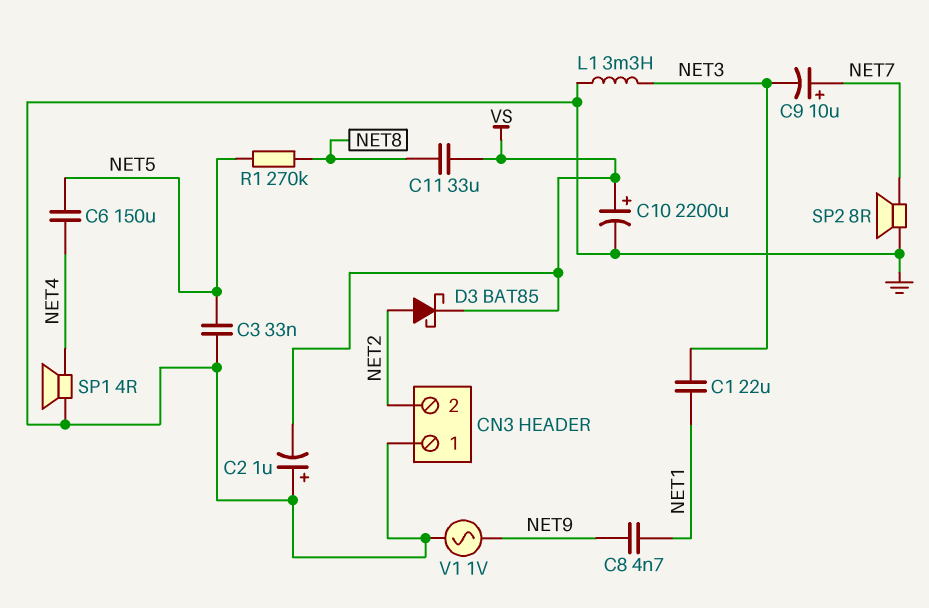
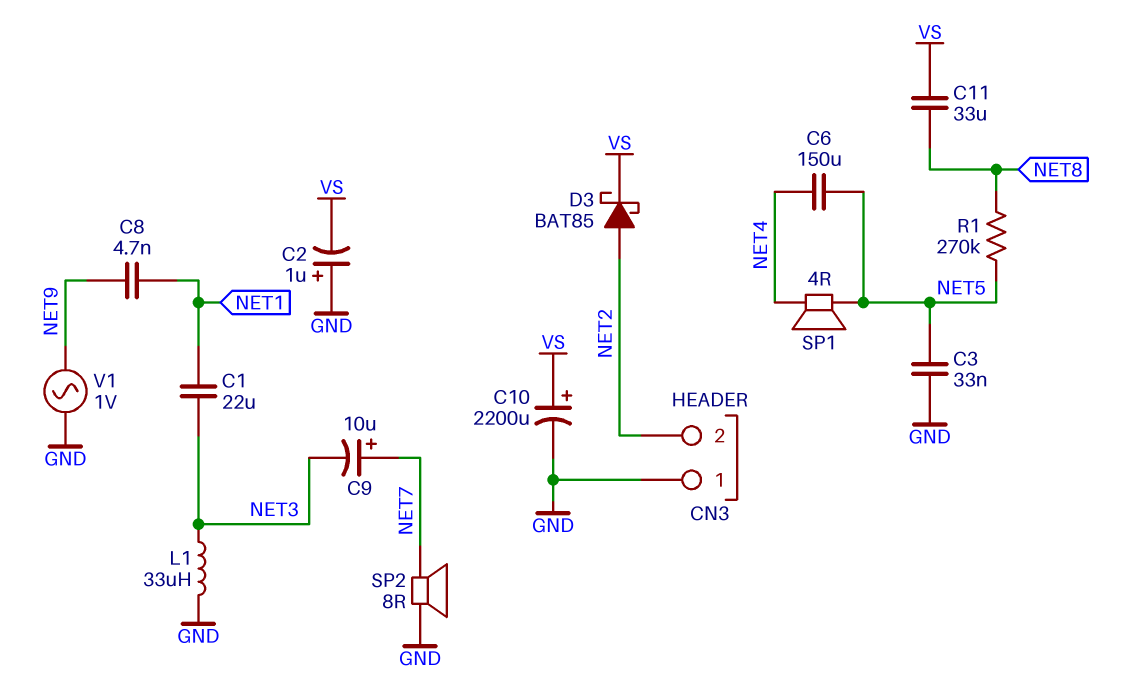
L1: 3.3mH (GND, NET3) -> 33uH (GND, NET3)
SP1: speaker 4R (GND, NET4) -> speaker 4R (NET4, NET5)

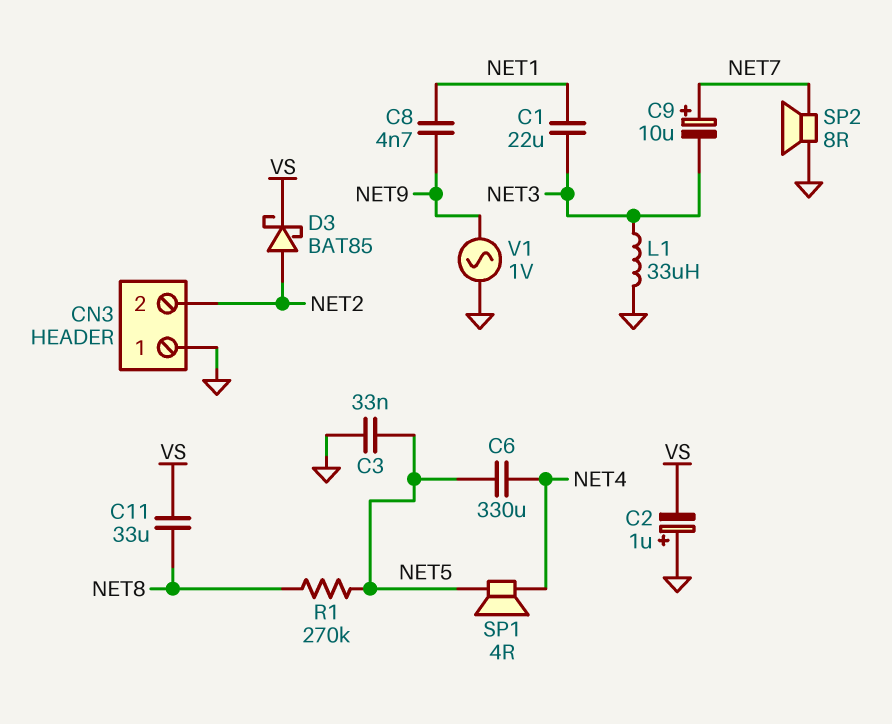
C6: 150uF (NET4, NET5) -> 330uF (NET4, NET5)
C10: 2200uF (plus VS, minus GND) -> none

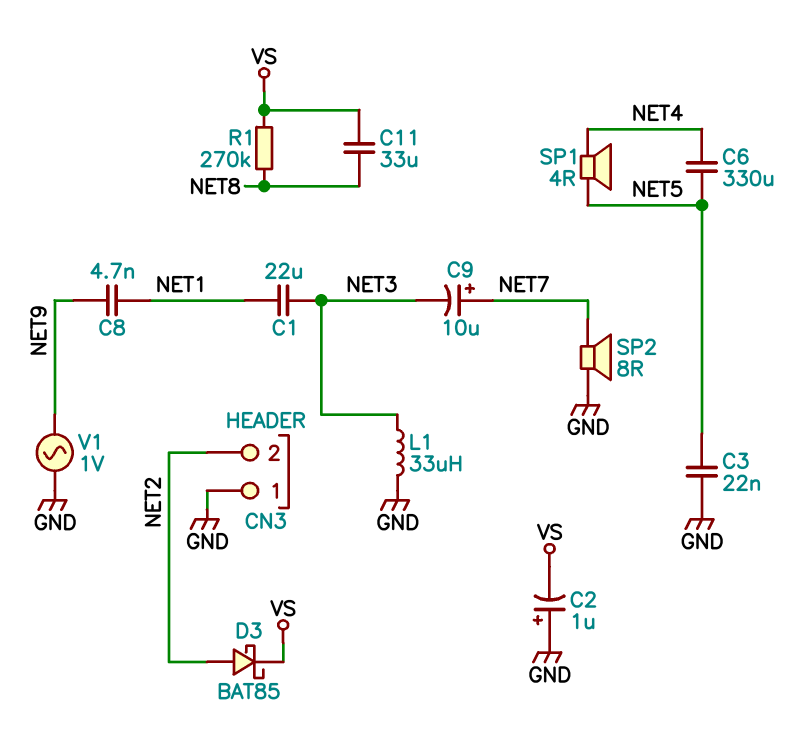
C3: 33nF (GND, NET5) -> 22nF (GND, NET5)
R1: 270k (NET5, NET8) -> 270k (NET8, VS)

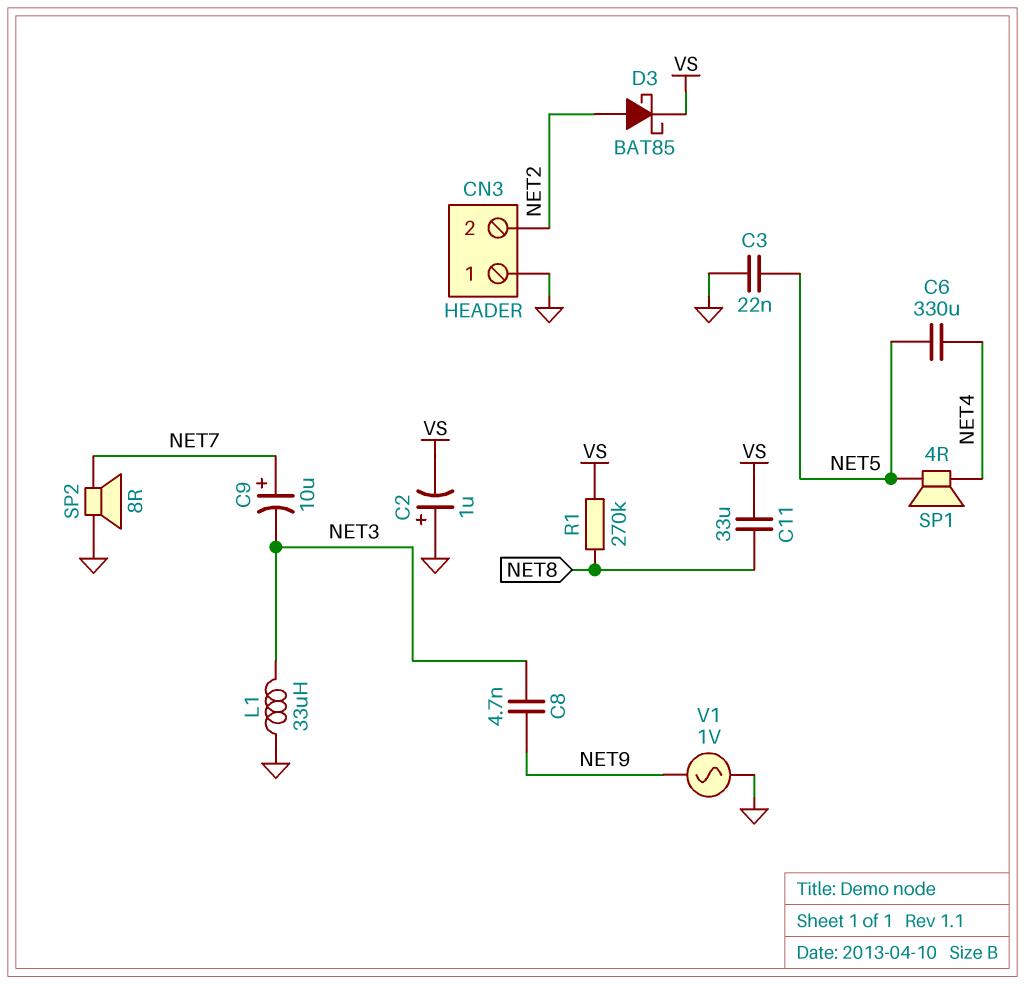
C1: 22uF (NET1, NET3) -> none
C8: 4.7nF (NET1, NET9) -> 4.7nF (NET3, NET9)

